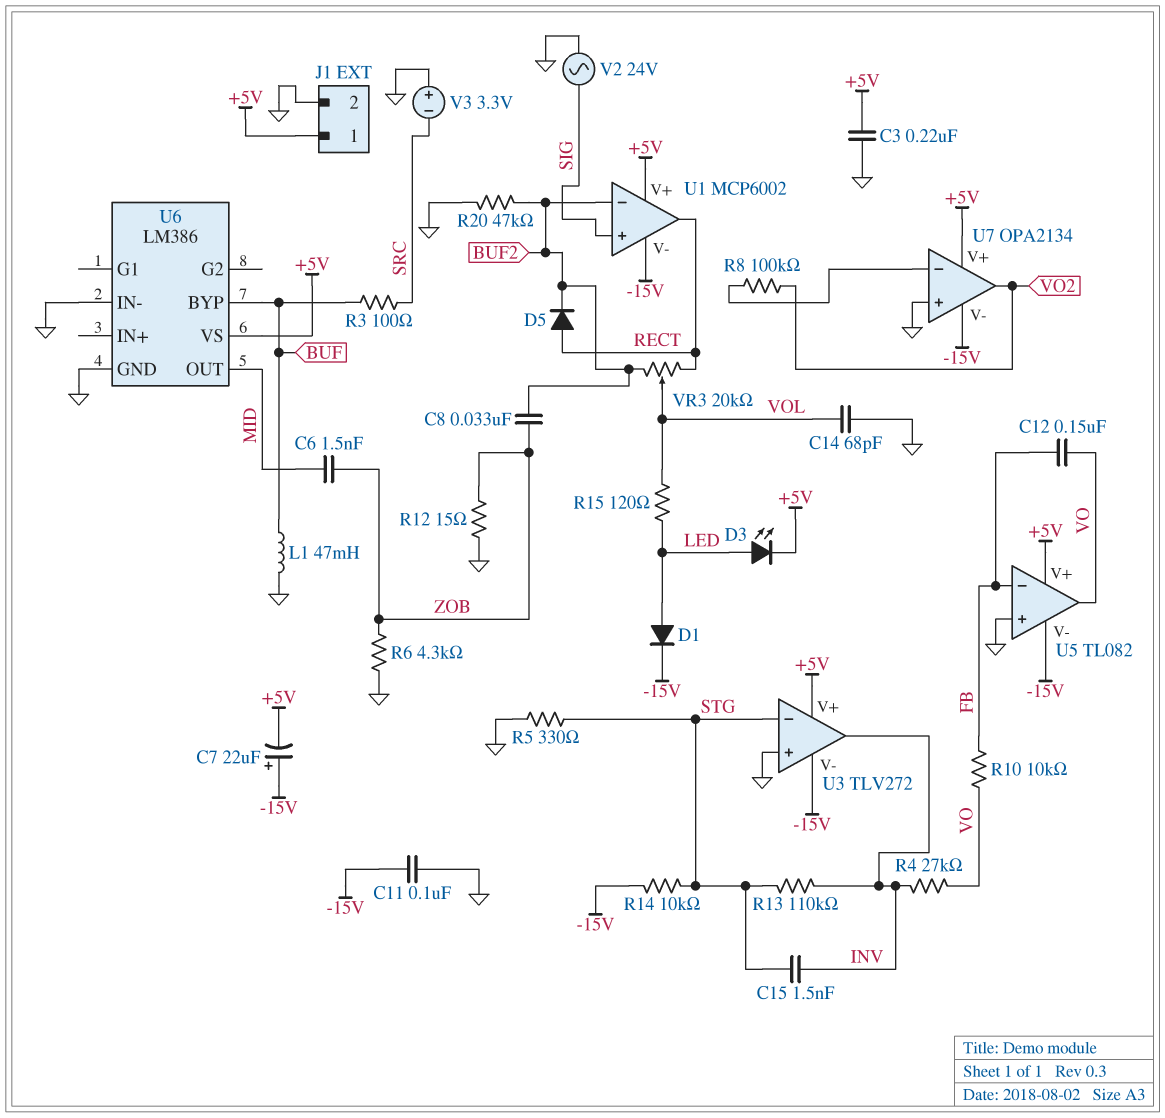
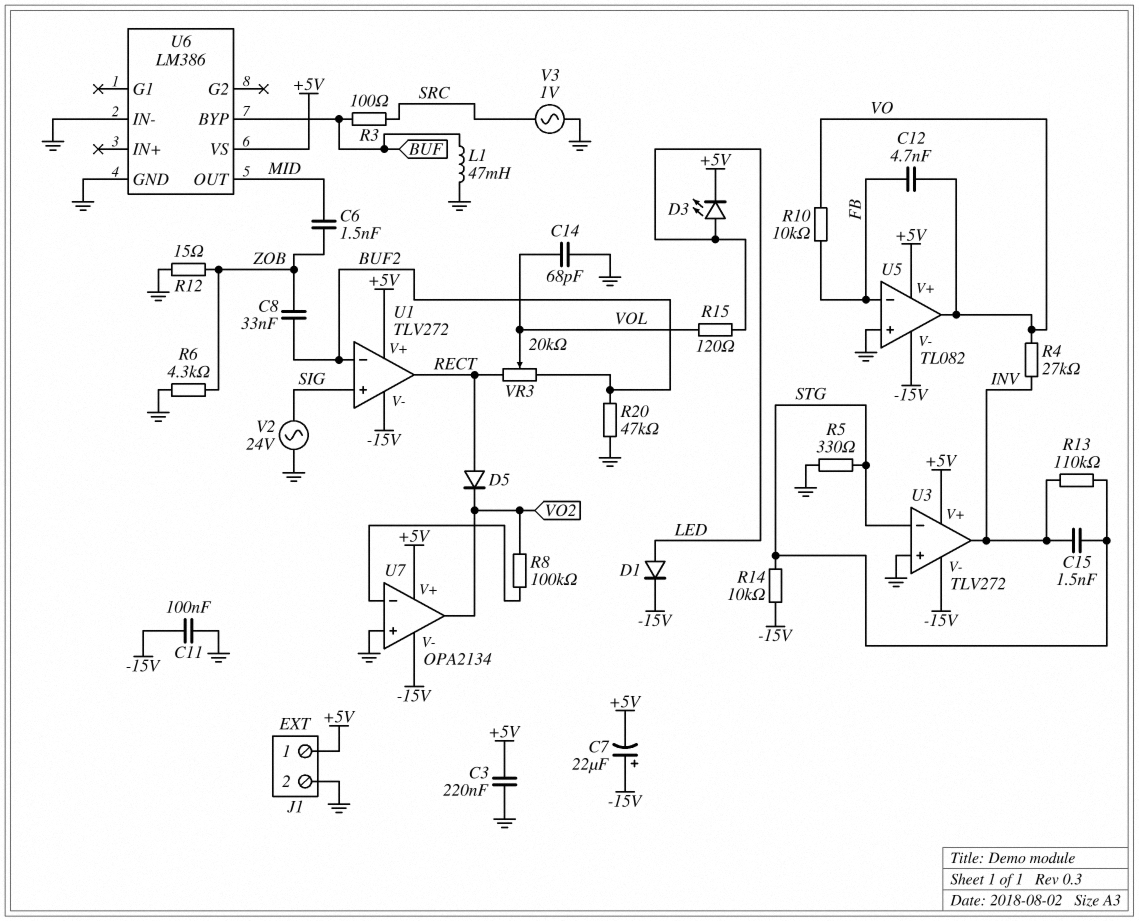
C12: 150nF (FB, VO) -> 4.7nF (FB, VO)
D5: diode (A RECT, K BUF2) -> diode (A RECT, K VO2)
U1: MCP6002 -> TLV272
V3: 3.3V (plus GND, minus SRC) -> AC 1V (GND, SRC)

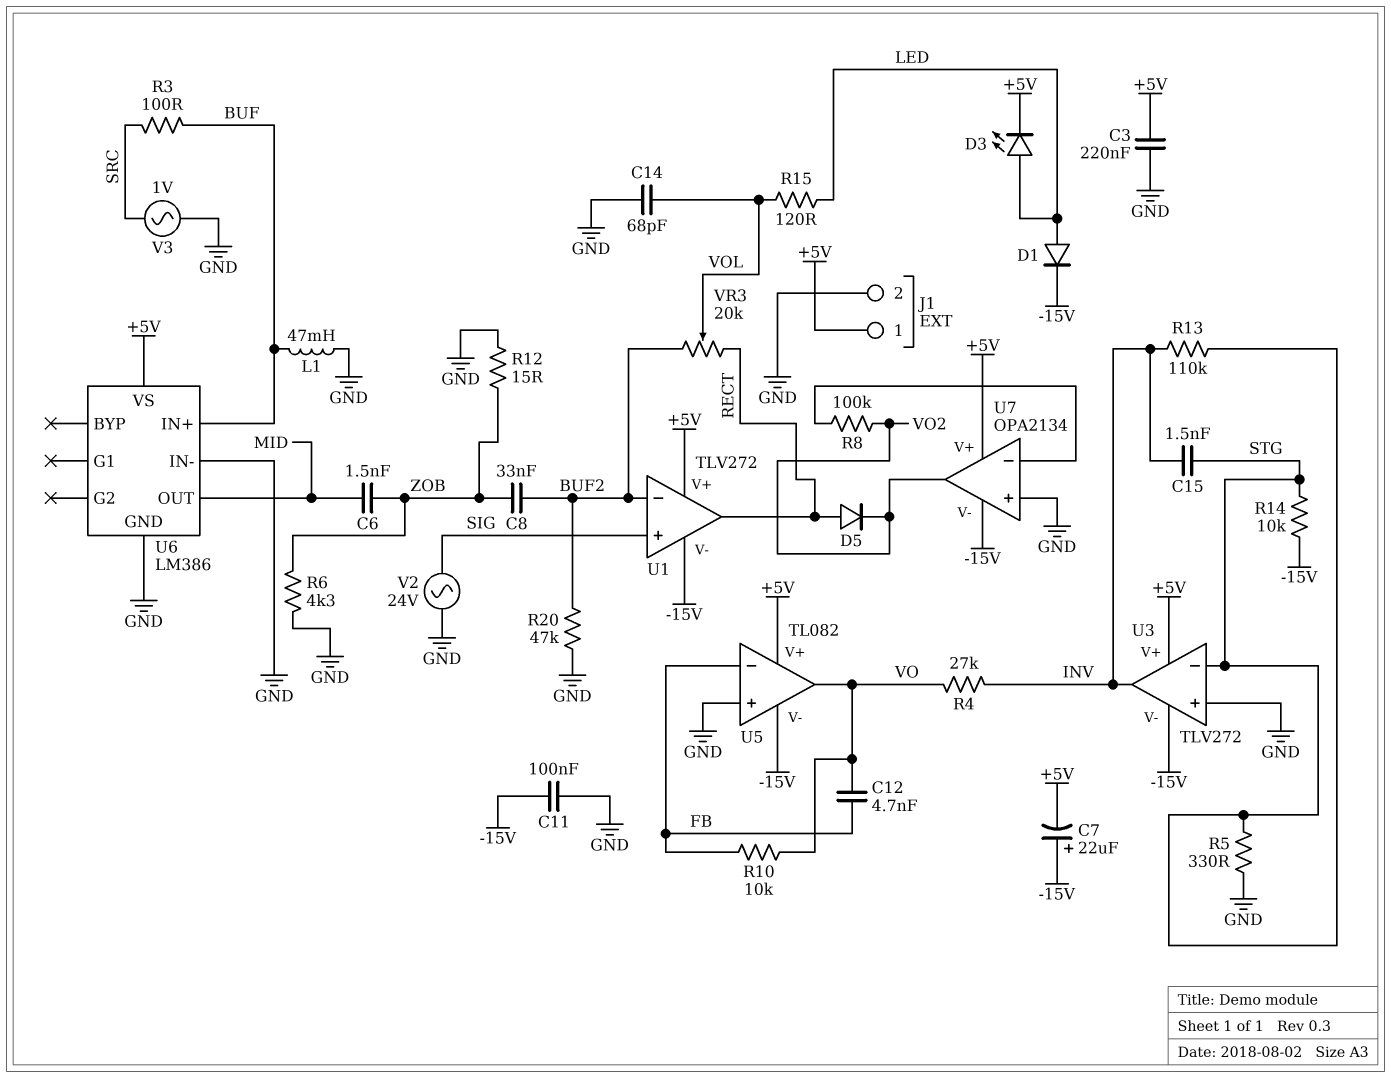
U6 pin BYP: BUF -> none
U6 pin IN+: none -> BUF

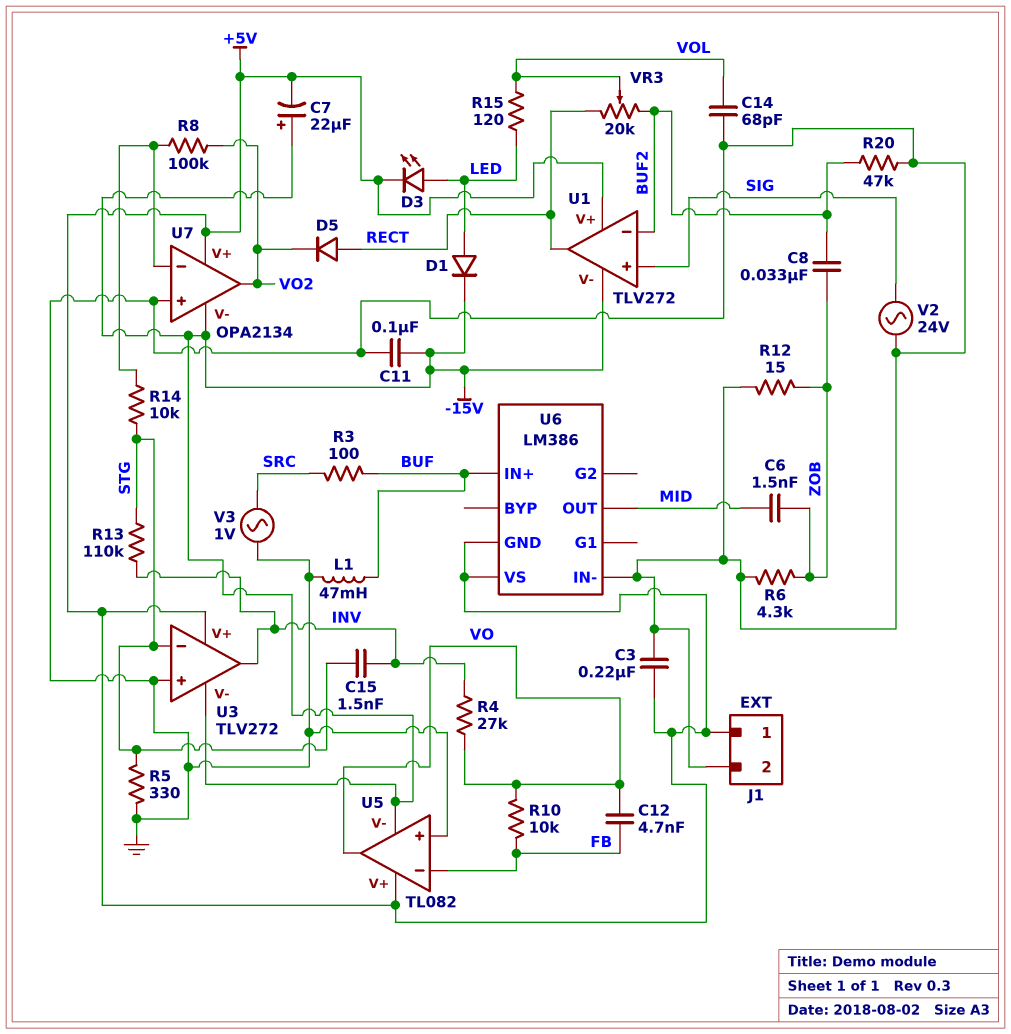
R14: 10k (-15V, STG) -> 10k (STG, U7/in-)
U6 pin GND: GND -> +5V

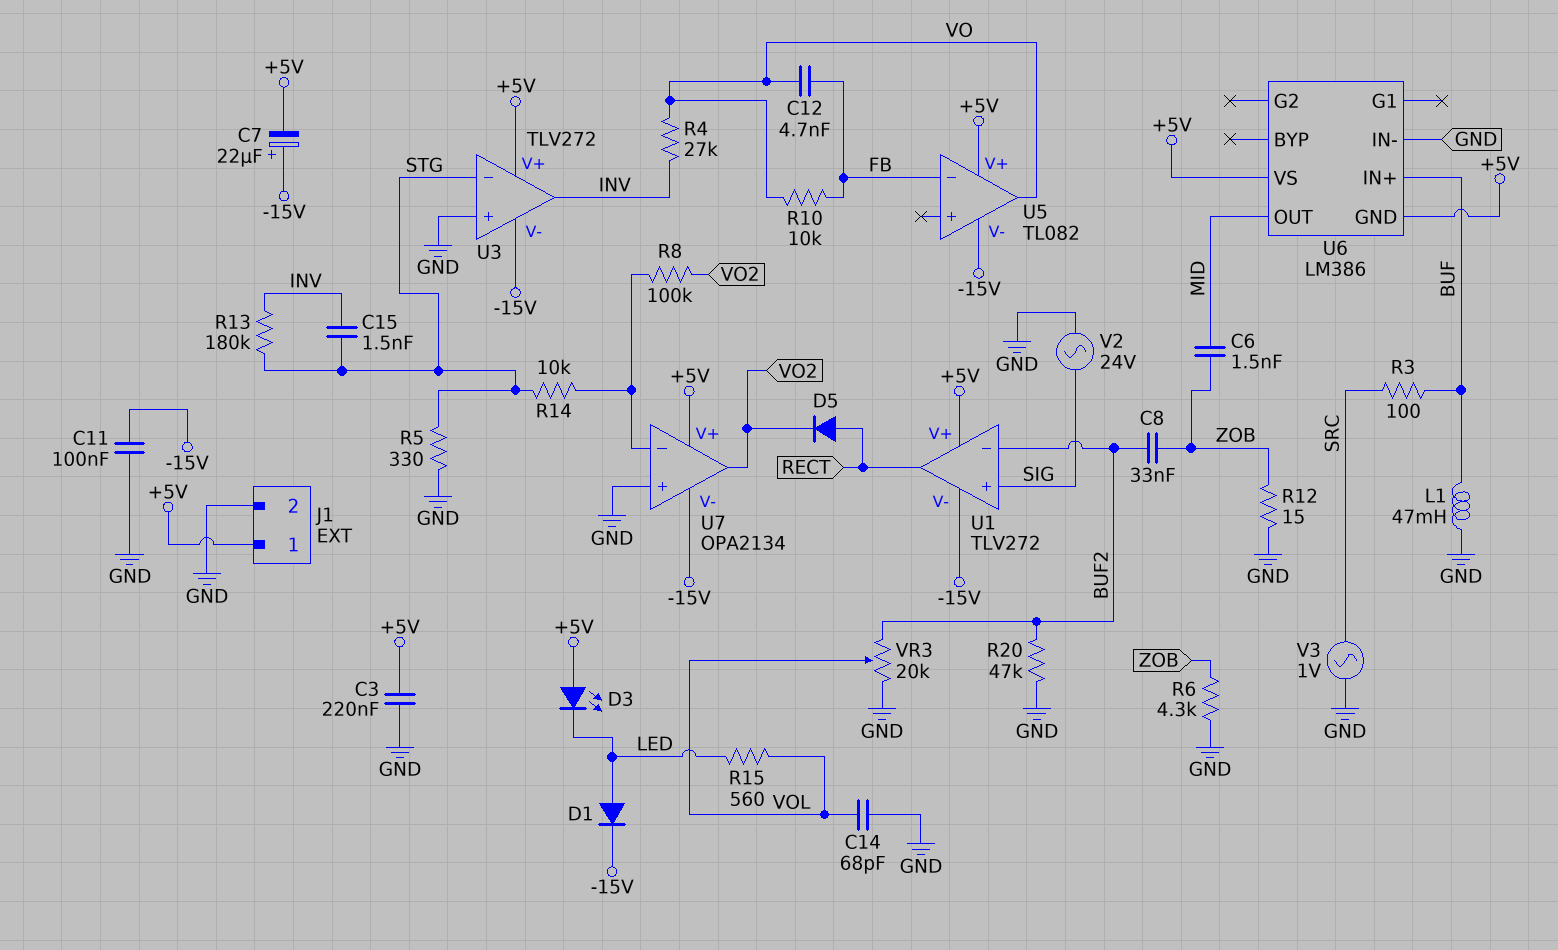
D3: LED (A LED, K +5V) -> LED (A +5V, K LED)
R13: 110k (INV, STG) -> 180k (INV, STG)
R15: 120 (LED, VOL) -> 560 (LED, VOL)
U5 pin in+: GND -> none
VR3: 20k (BUF2, RECT, wiper VOL) -> 20k (BUF2, GND, wiper VOL)

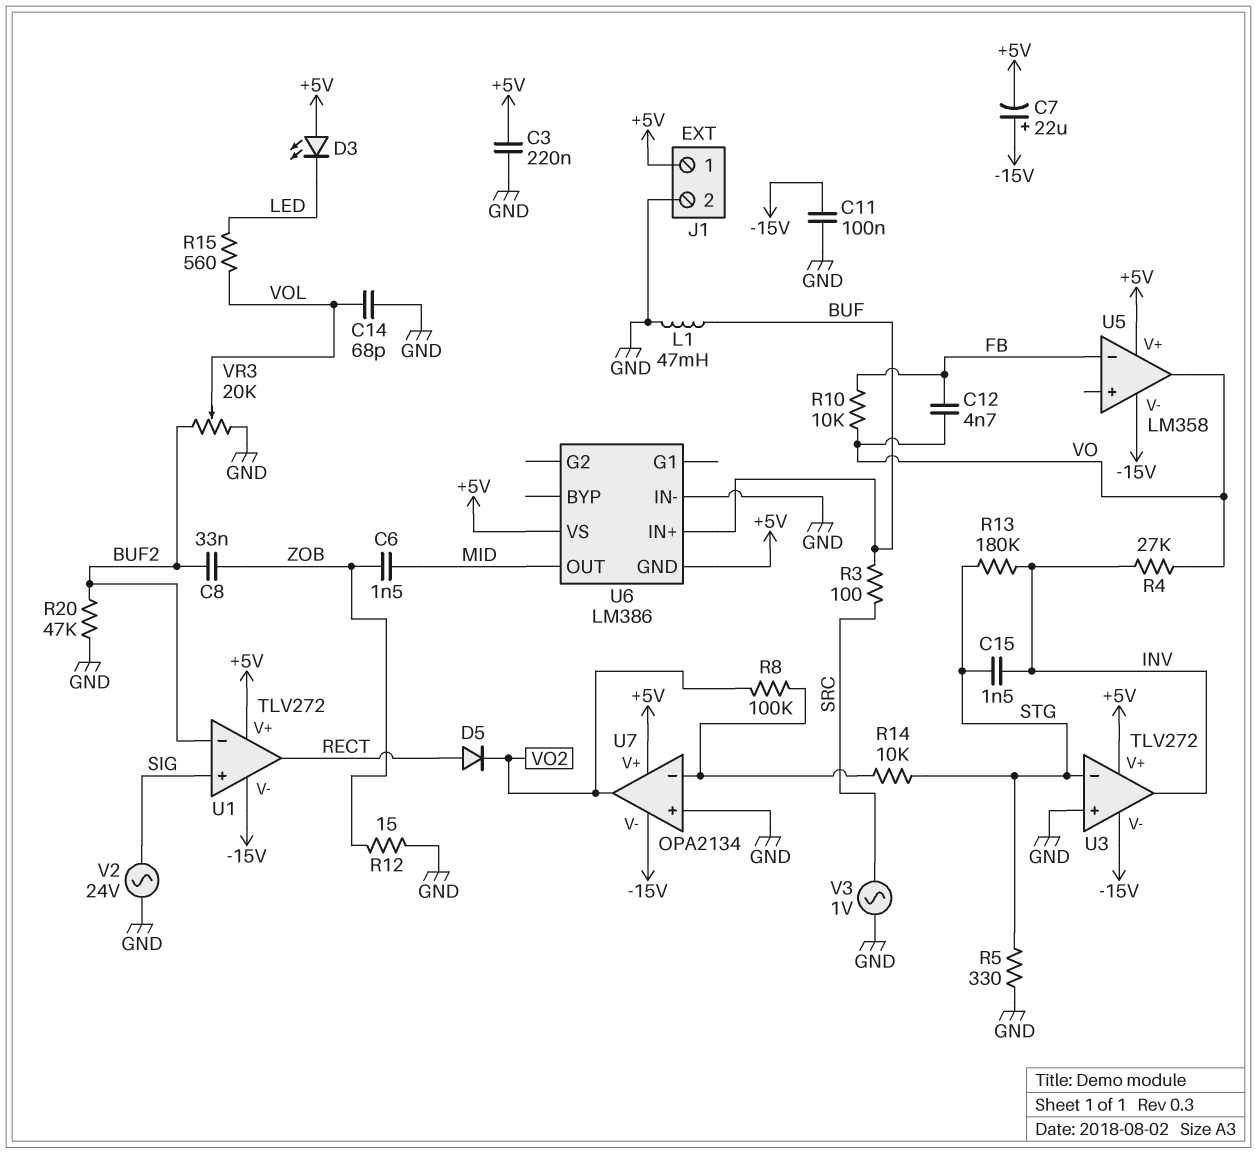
D1: diode (A LED, K -15V) -> none
R6: 4.3k (GND, ZOB) -> none
U5: TL082 -> LM358

